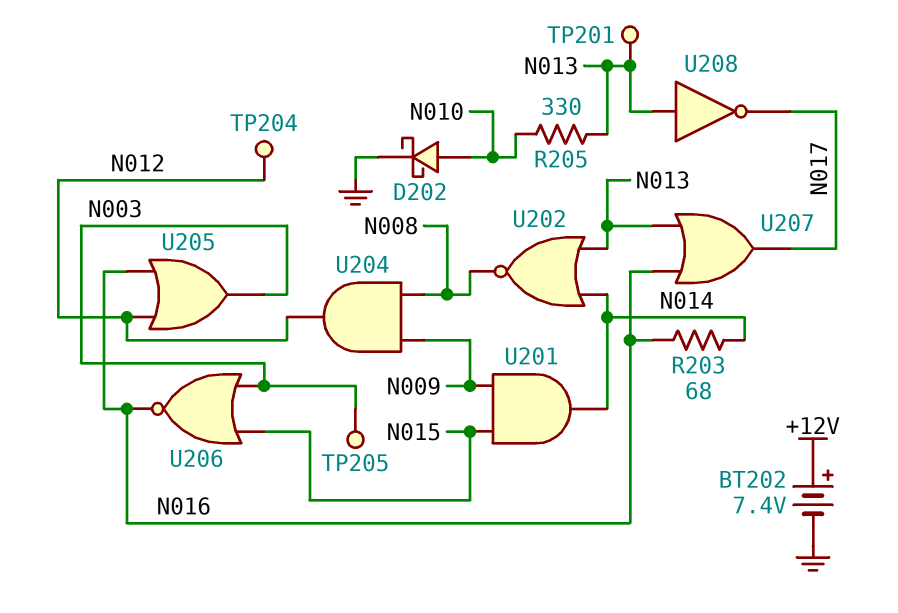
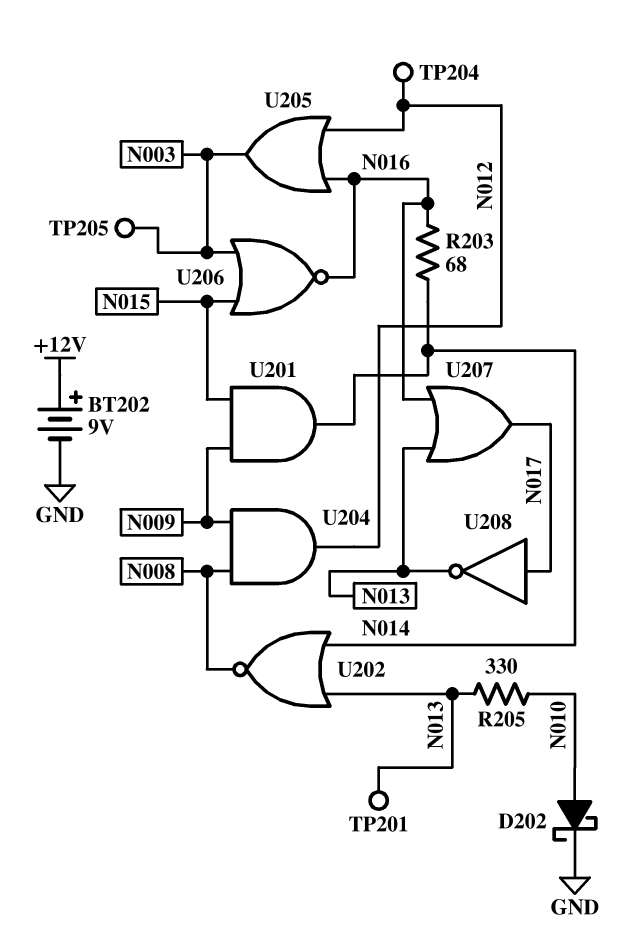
BT202: 7.4V (plus +12V, minus GND) -> 9V (plus +12V, minus GND)
U208: NOT (in N013, out N017) -> NOT (in N017, out N013)

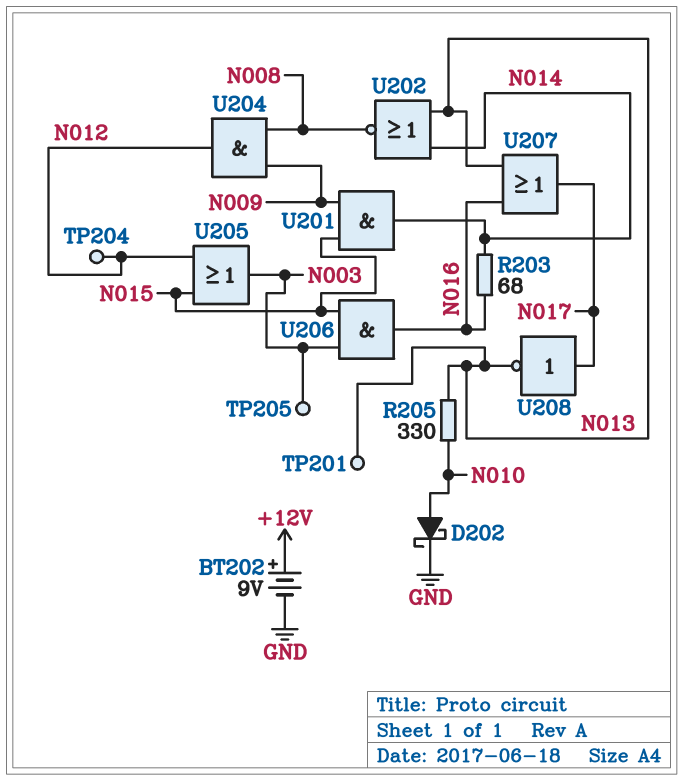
U205: OR (in N012, in N016, out N003) -> OR (in N012, in N015, out N003)
U206: NOR (in N003, in N015, out N016) -> AND (in N003, in N015, out N016)

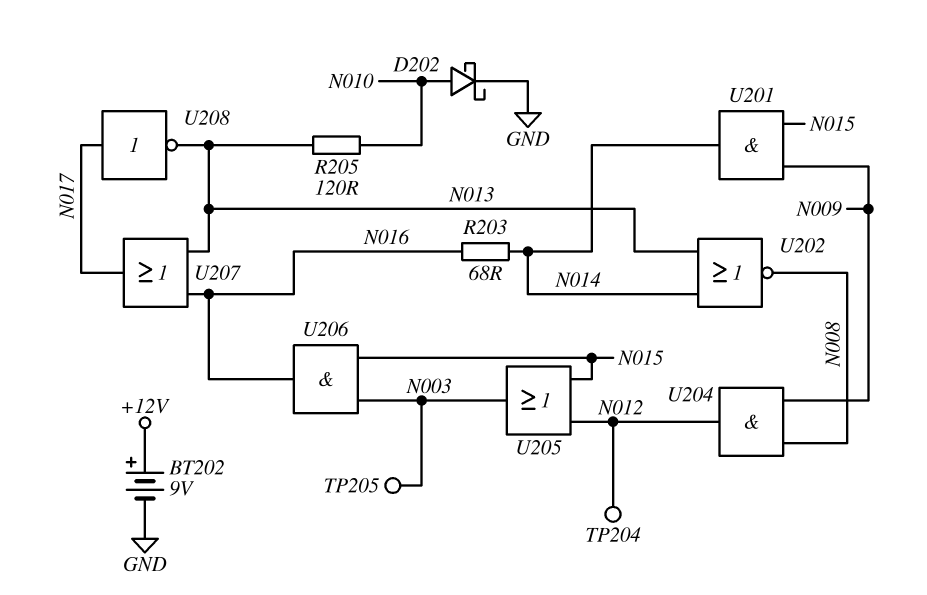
R205: 330 (N010, N013) -> 120 (N010, N013)
TP201: test point (N013) -> none

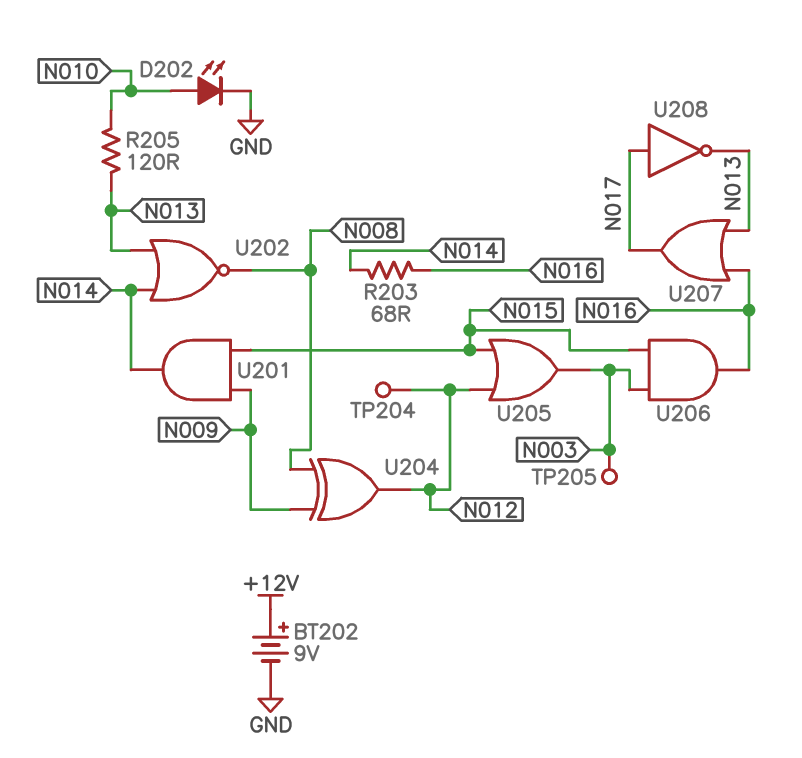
D202: schottky (A N010, K GND) -> LED (A N010, K GND)
U204: AND (in N008, in N009, out N012) -> XOR (in N008, in N009, out N012)

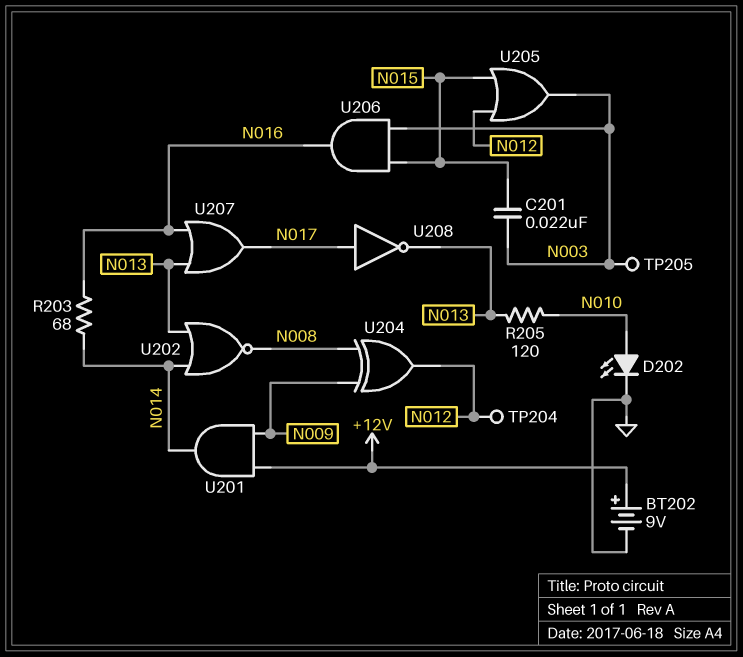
C201: none -> 22nF (N003, N015)
U201: AND (in N009, in N015, out N014) -> AND (in +12V, in N009, out N014)

